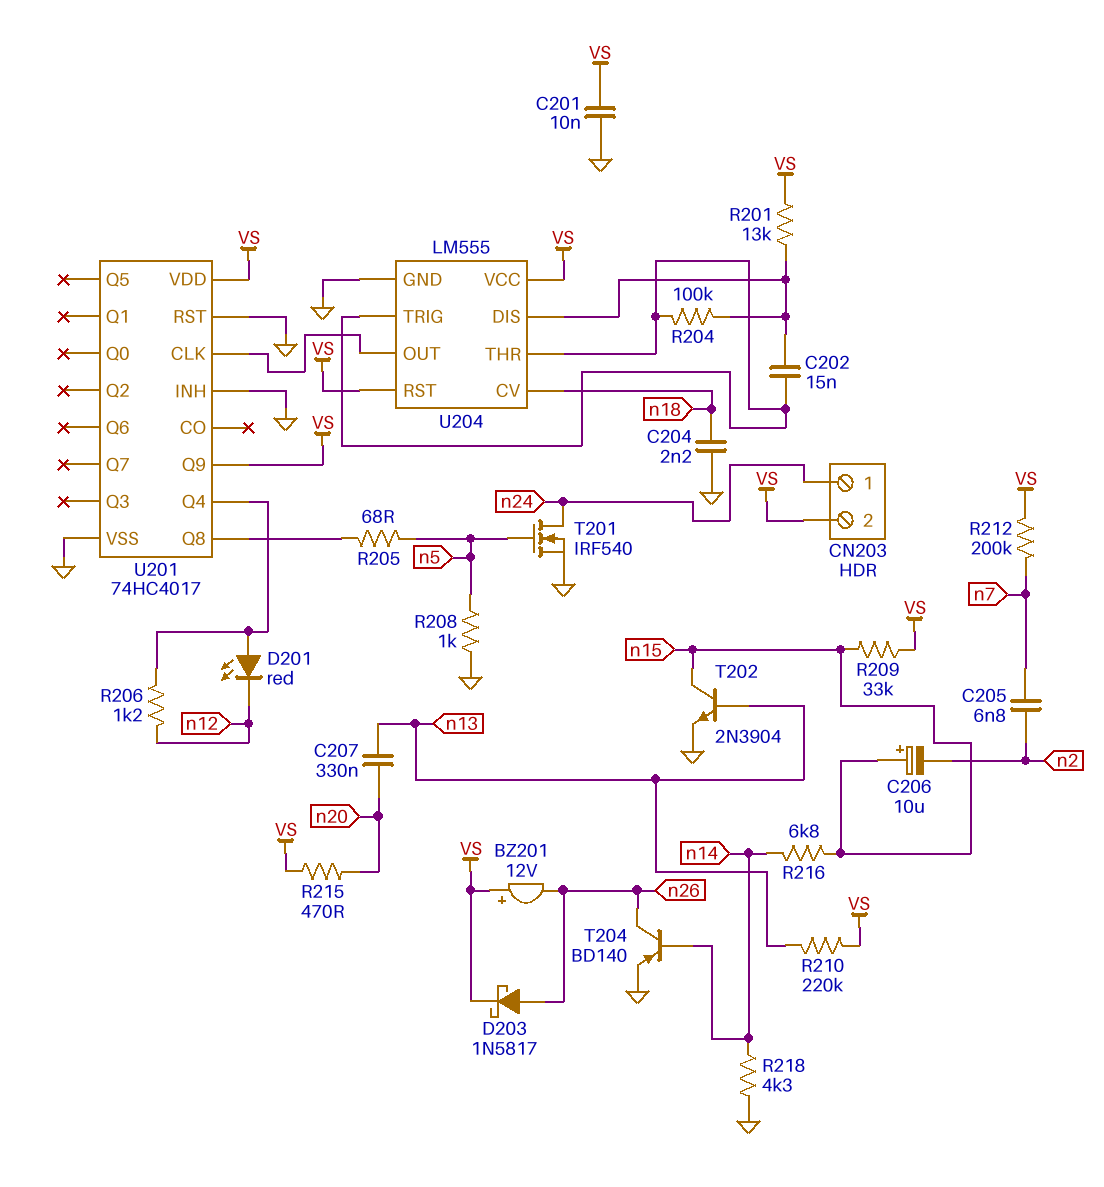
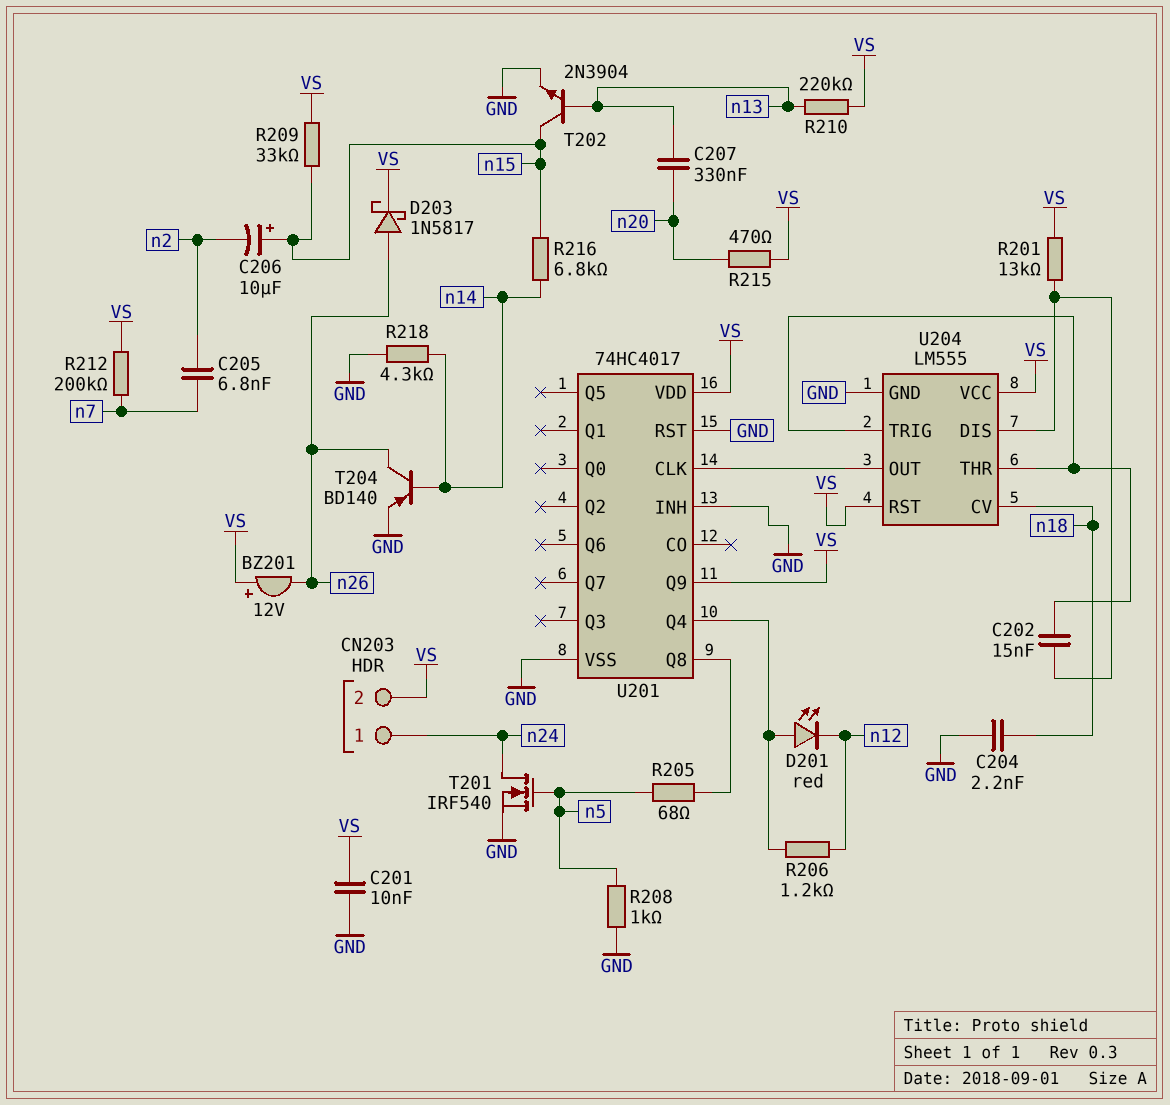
R204: 100k (U204/DIS, U204/THR) -> none

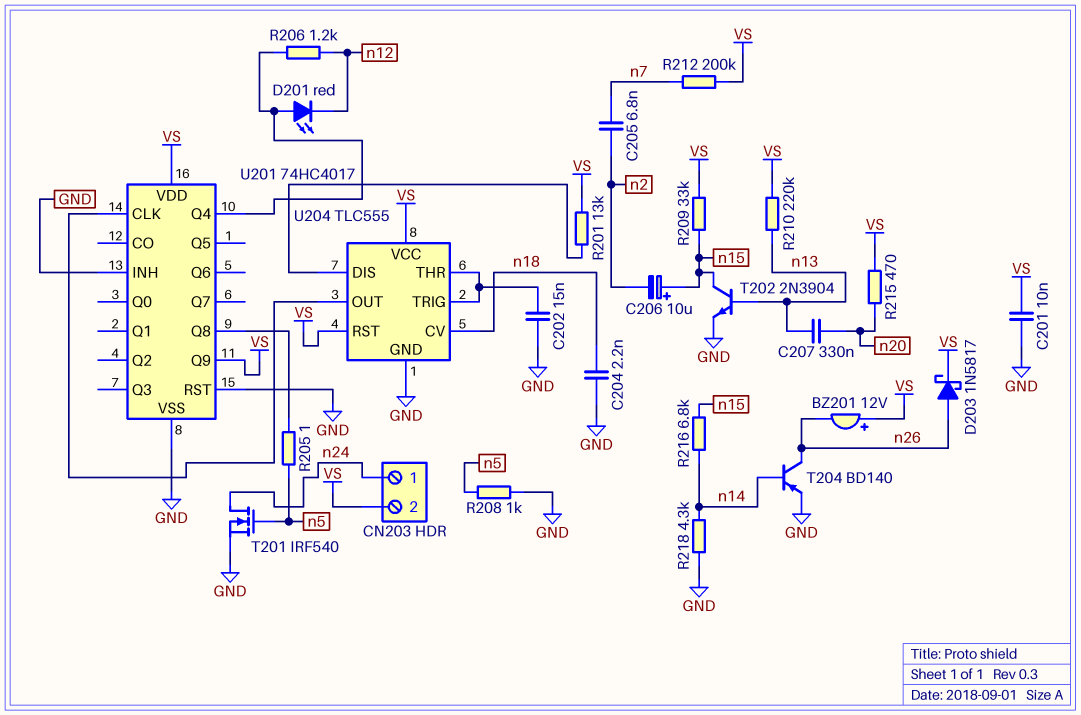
C202: 15nF (U204/DIS, U204/THR) -> 15nF (GND, U204/THR)
R205: 68 (U201/Q8, n5) -> 1 (U201/Q8, n5)
U204: LM555 -> TLC555

